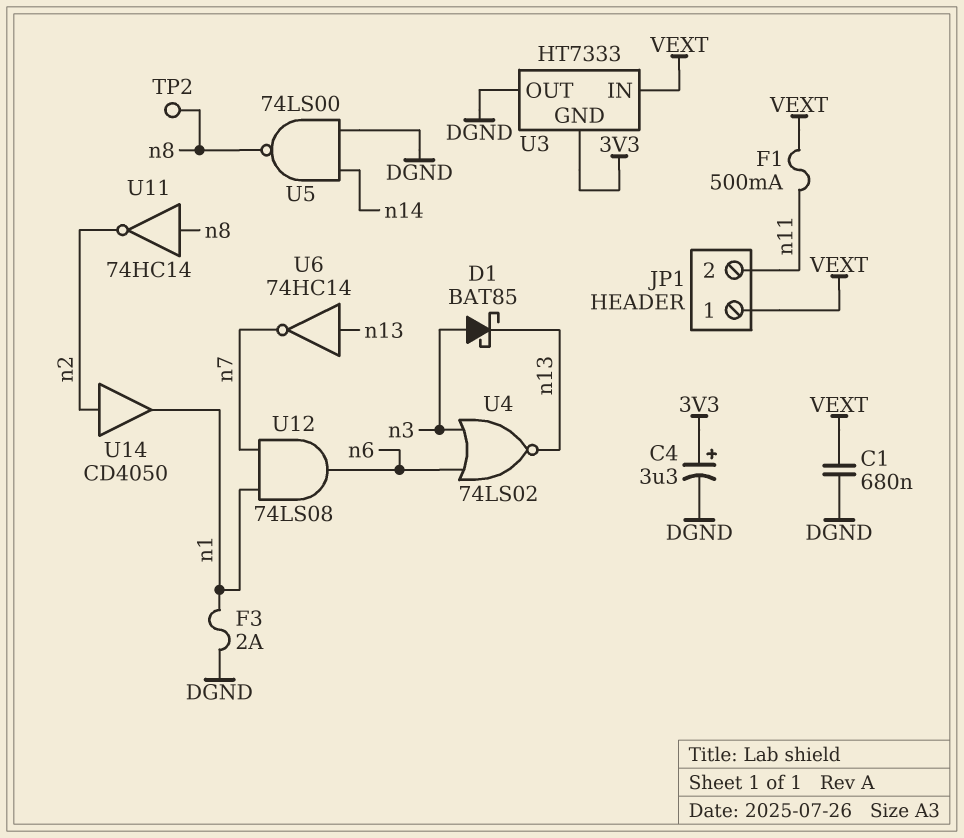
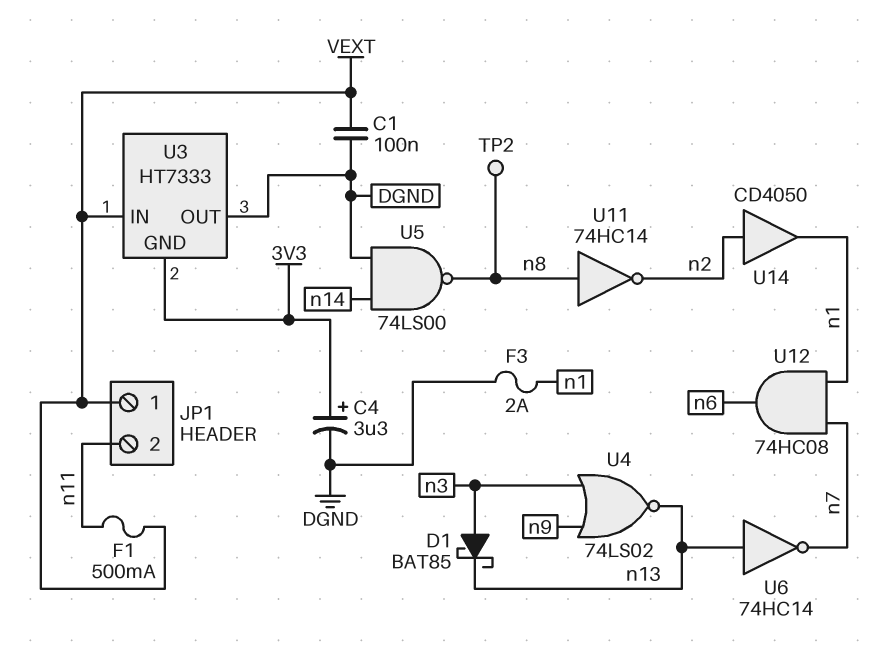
C1: 680nF (DGND, VEXT) -> 100nF (DGND, VEXT)
U4: NOR 74LS02 (in n3, in n6, out n13) -> NOR 74LS02 (in n3, in n9, out n13)
U12: AND 74LS08 (in n1, in n7, out n6) -> AND 74HC08 (in n1, in n7, out n6)

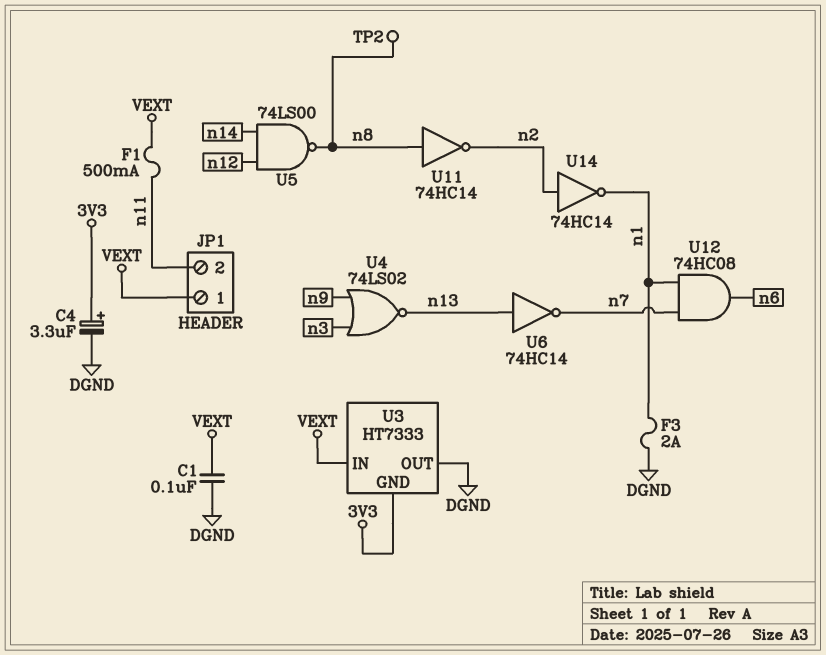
D1: schottky BAT85 (A n3, K n13) -> none
U5: NAND 74LS00 (in DGND, in n14, out n8) -> NAND 74LS00 (in n12, in n14, out n8)
U14: buffer CD4050 (in n2, out n1) -> NOT 74HC14 (in n2, out n1)

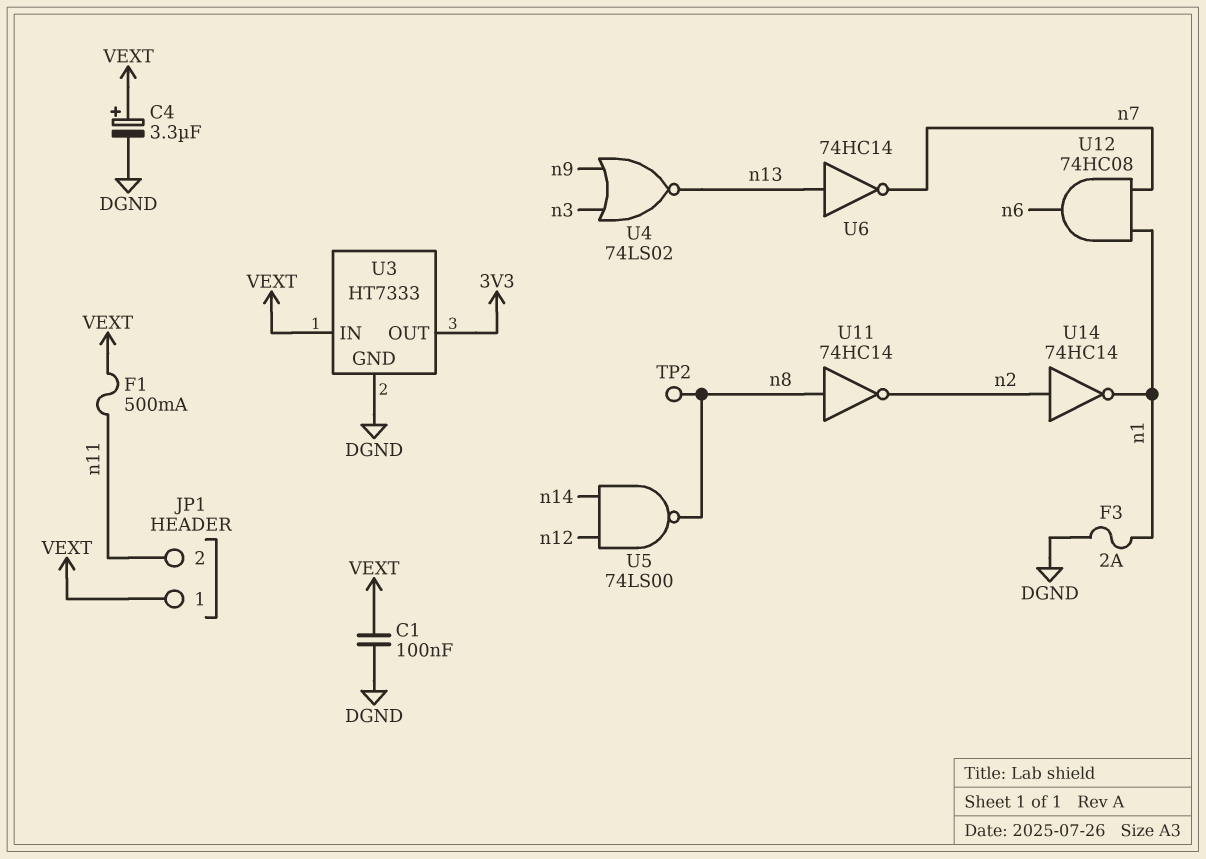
C4: 3.3uF (plus 3V3, minus DGND) -> 3.3uF (plus VEXT, minus DGND)
U3 pin GND: 3V3 -> DGND
U3 pin OUT: DGND -> 3V3

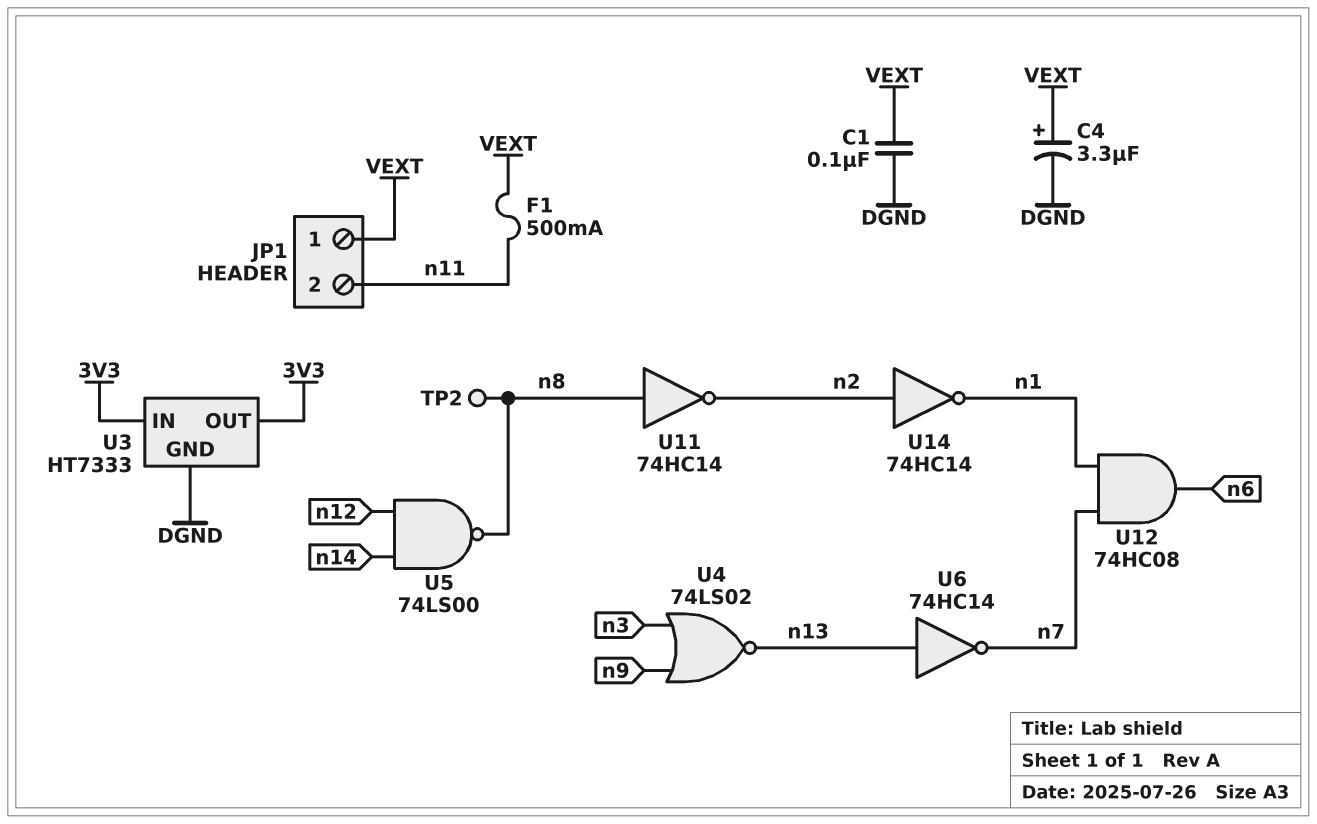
F3: 2A (DGND, n1) -> none
U3 pin IN: VEXT -> 3V3

